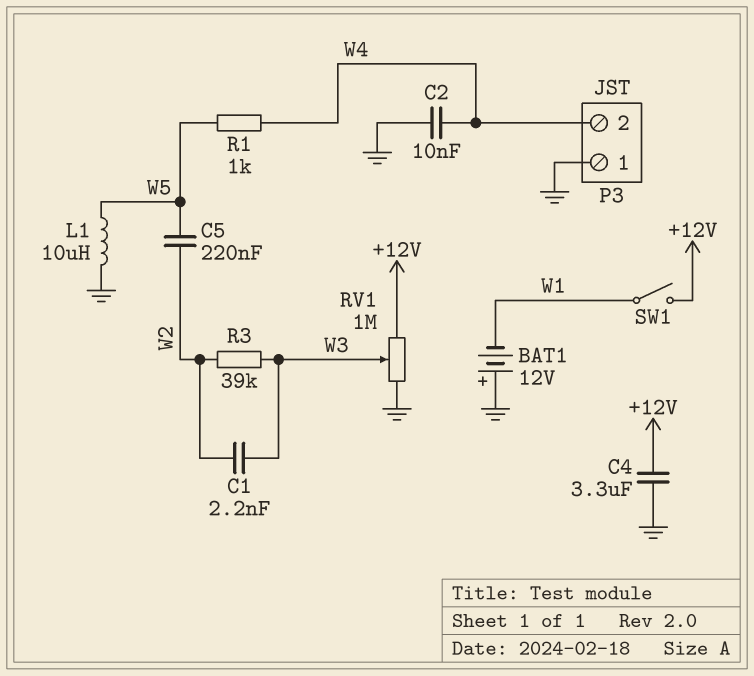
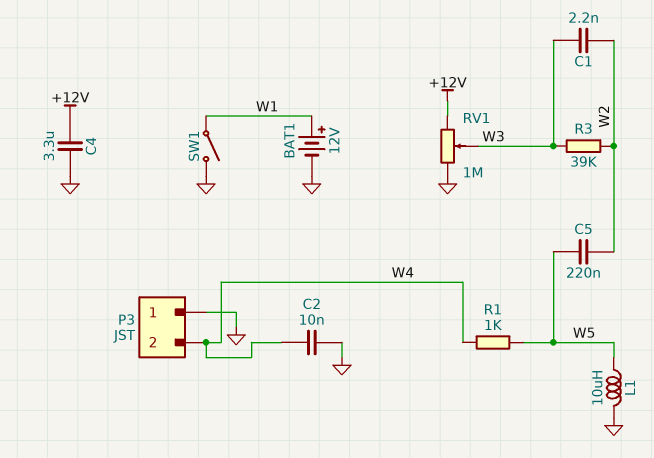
BAT1: 12V (plus GND, minus W1) -> 12V (plus W1, minus GND)
SW1: switch (+12V, W1) -> switch (GND, W1)

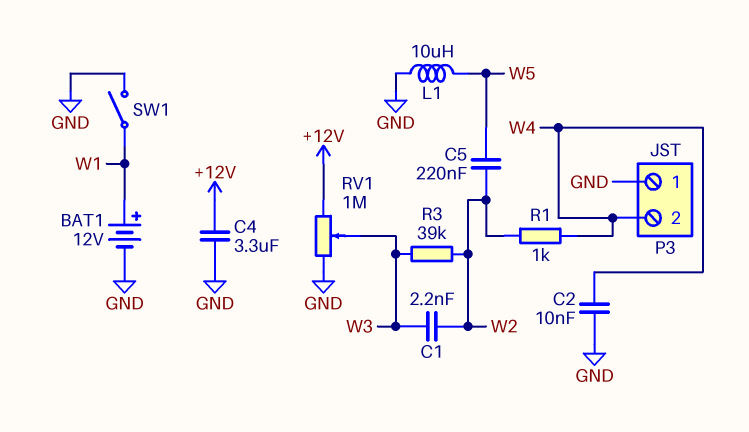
R1: 1k (W4, W5) -> 1k (W2, W4)

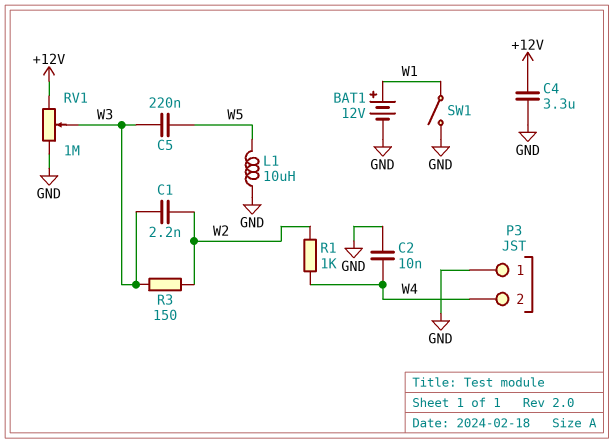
C5: 220nF (W2, W5) -> 220nF (W3, W5)
R3: 39k (W2, W3) -> 150 (W2, W3)

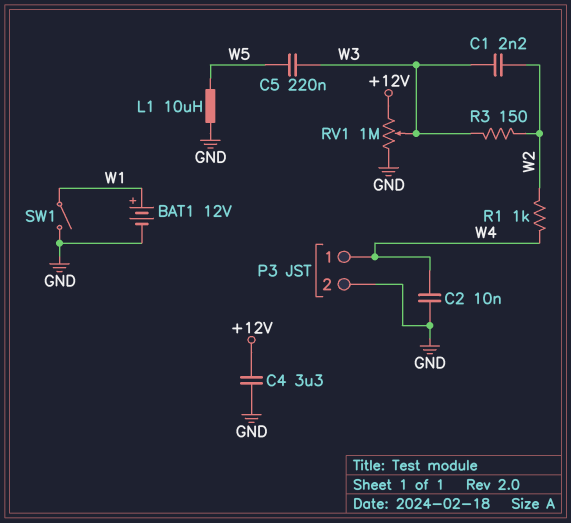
P3 pin 1: GND -> W4
P3 pin 2: W4 -> GND

